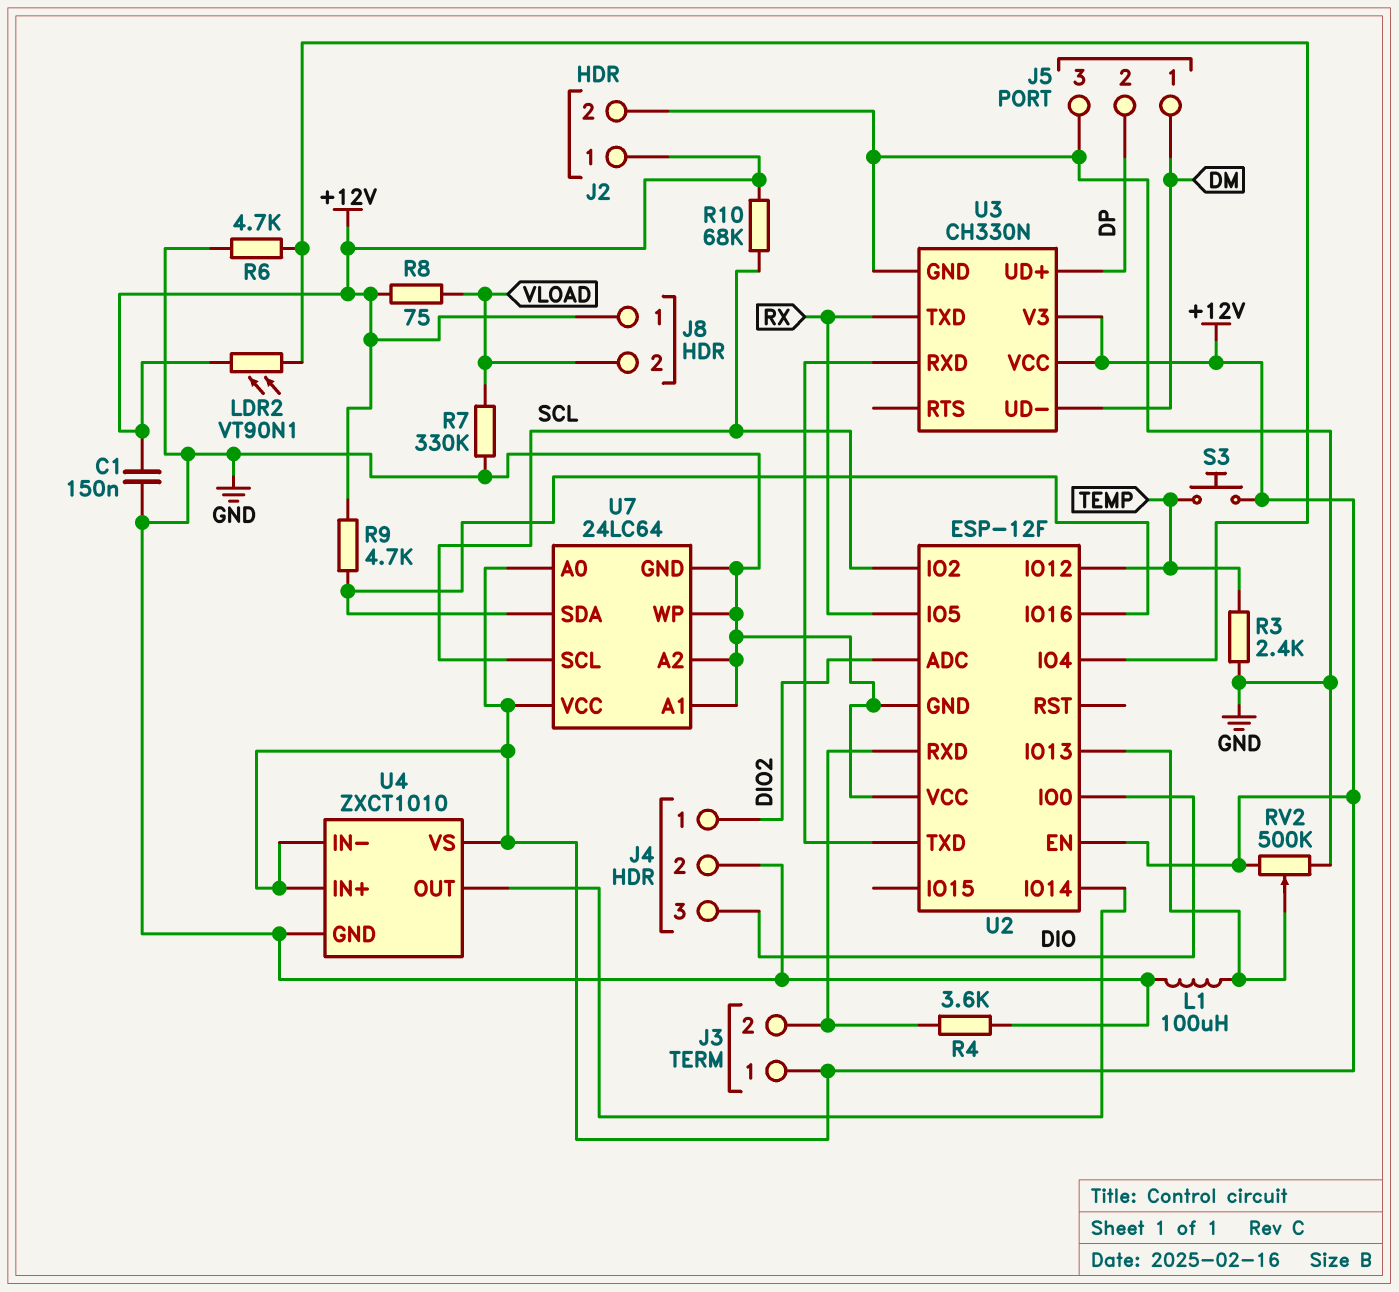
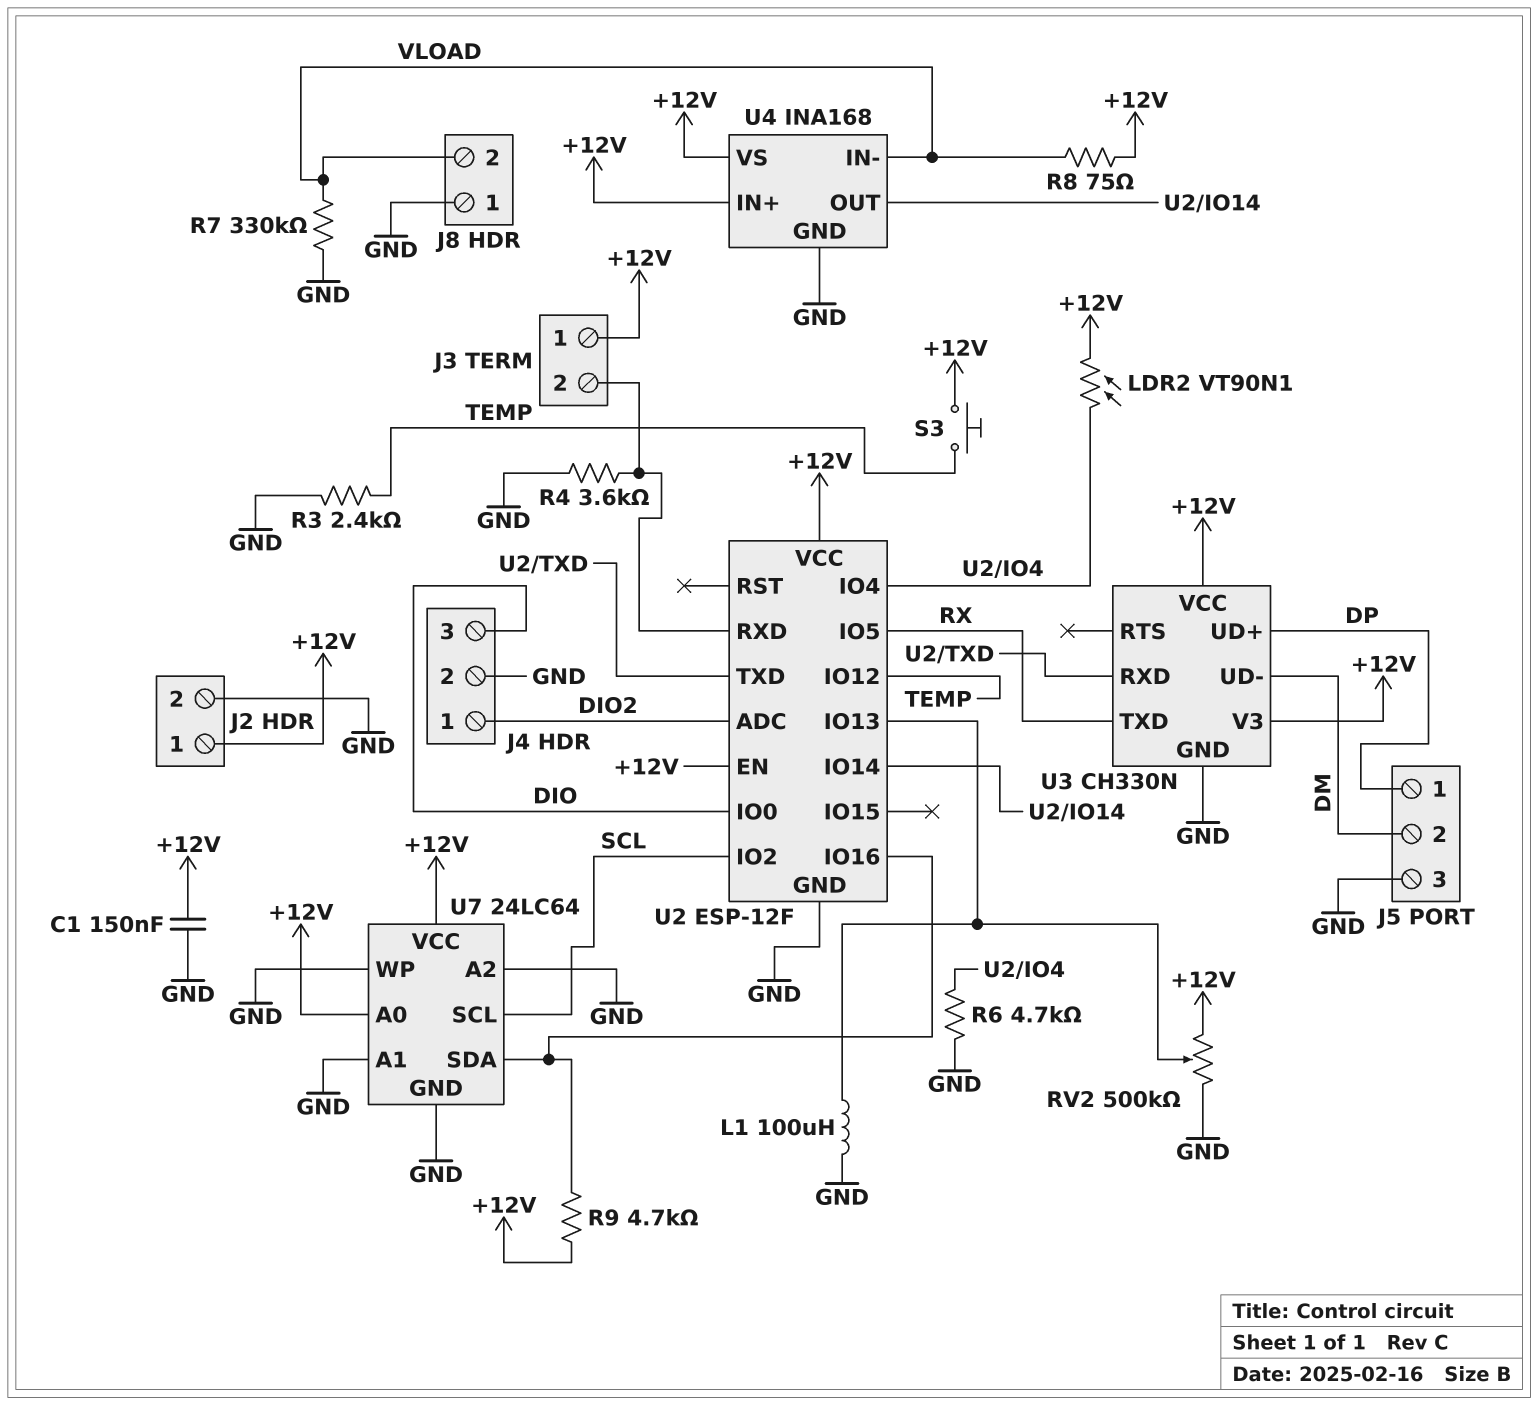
J5 pin 1: DM -> DP
J5 pin 2: DP -> DM
J8 pin 1: +12V -> GND
R10: 68k (+12V, SCL) -> none
U2 pin VCC: GND -> +12V
U4: ZXCT1010 -> INA168
U4 pin IN-: +12V -> VLOAD

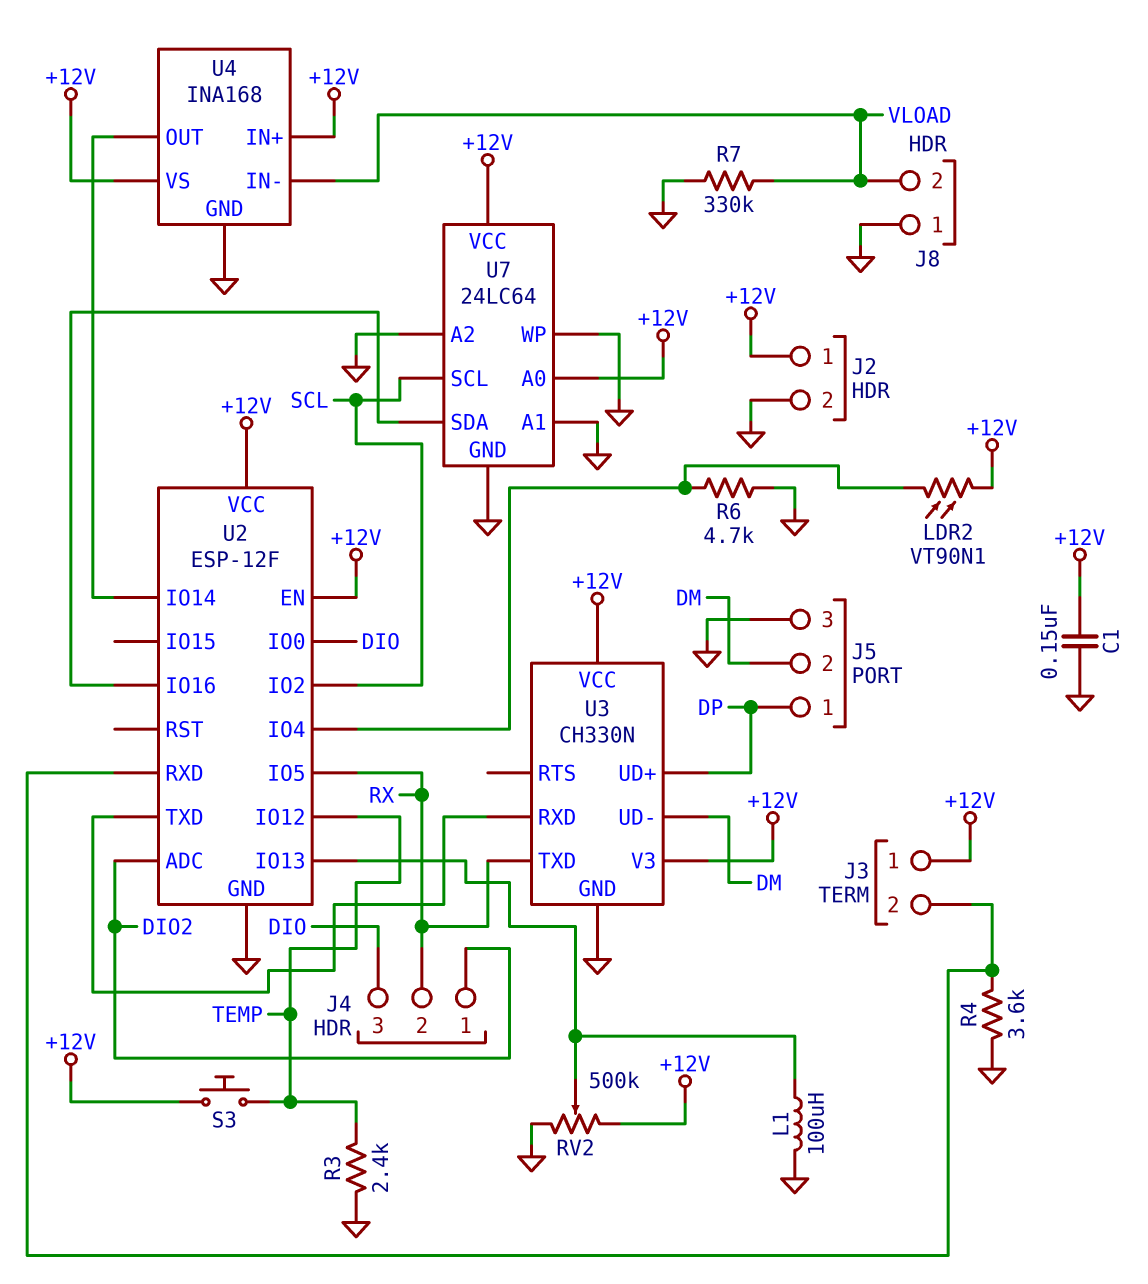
J4 pin 2: GND -> RX
R8: 75 (+12V, VLOAD) -> none
R9: 4.7k (+12V, U2/IO16) -> none

